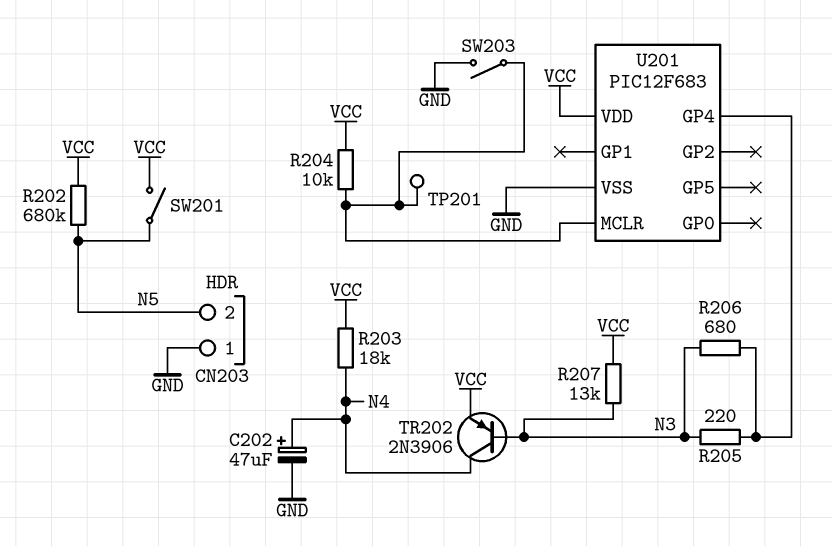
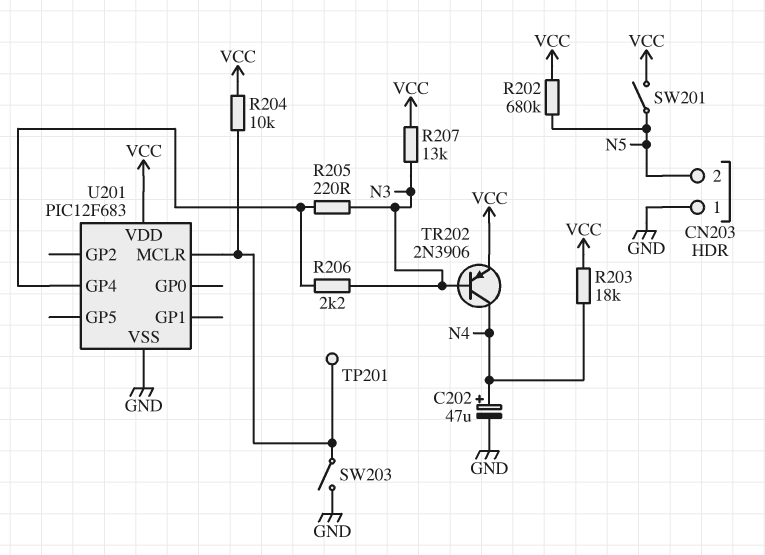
R206: 680 (N3, U201/GP4) -> 2.2k (N3, U201/GP4)

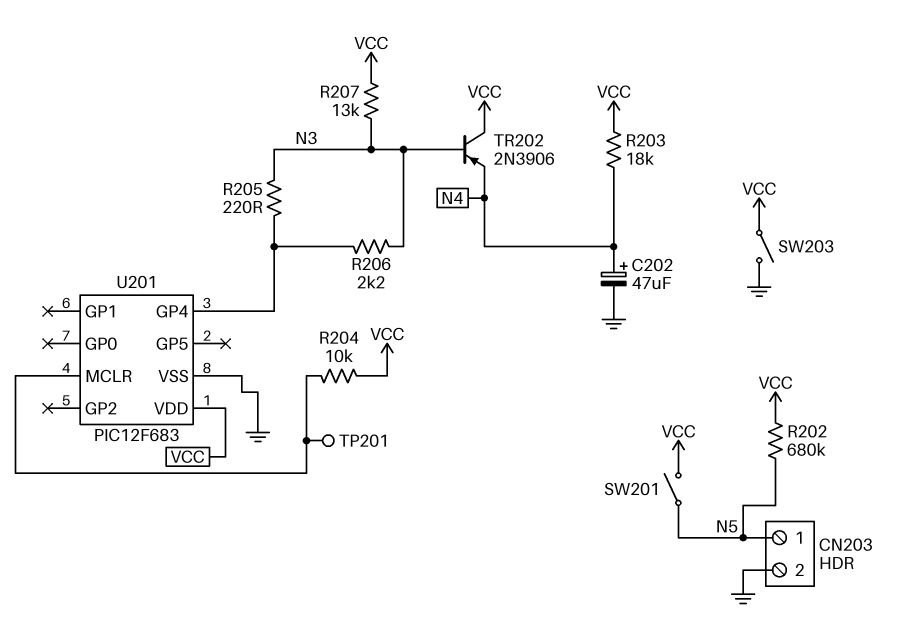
CN203 pin 1: GND -> N5
CN203 pin 2: N5 -> GND
SW203: switch (GND, U201/MCLR) -> switch (GND, VCC)
TR202: PNP 2N3906 (B N3, C N4, E VCC) -> PNP 2N3906 (B N3, C VCC, E N4)

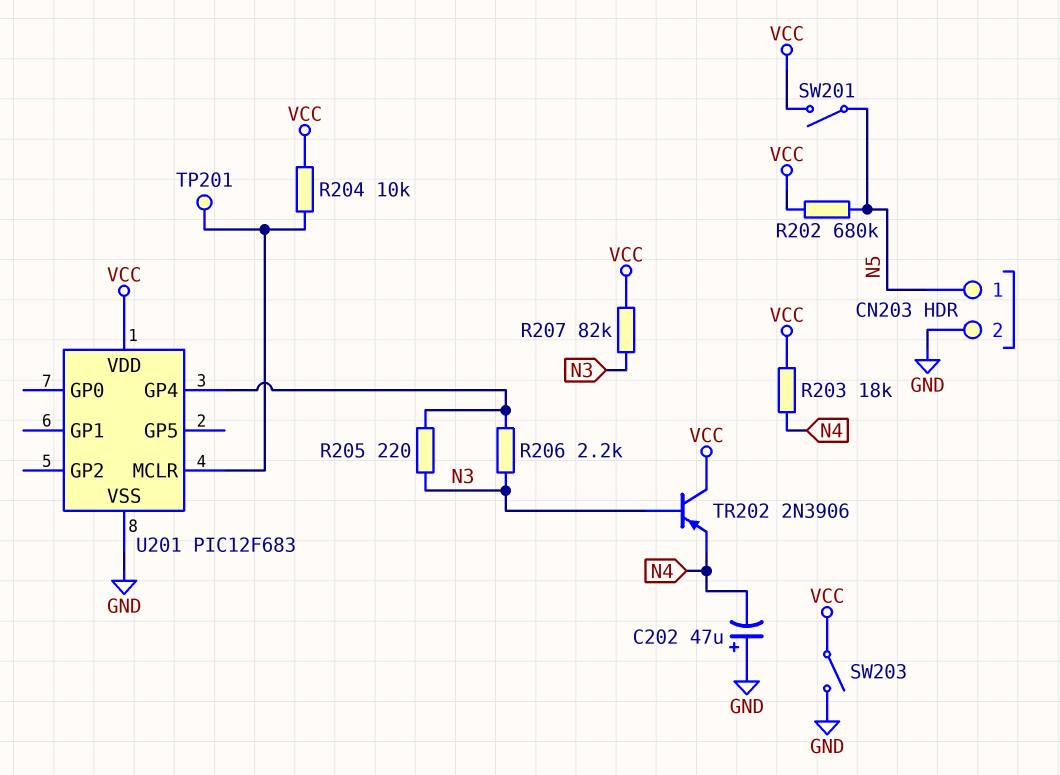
C202: 47uF (plus N4, minus GND) -> 47uF (plus GND, minus N4)
R207: 13k (N3, VCC) -> 82k (N3, VCC)

